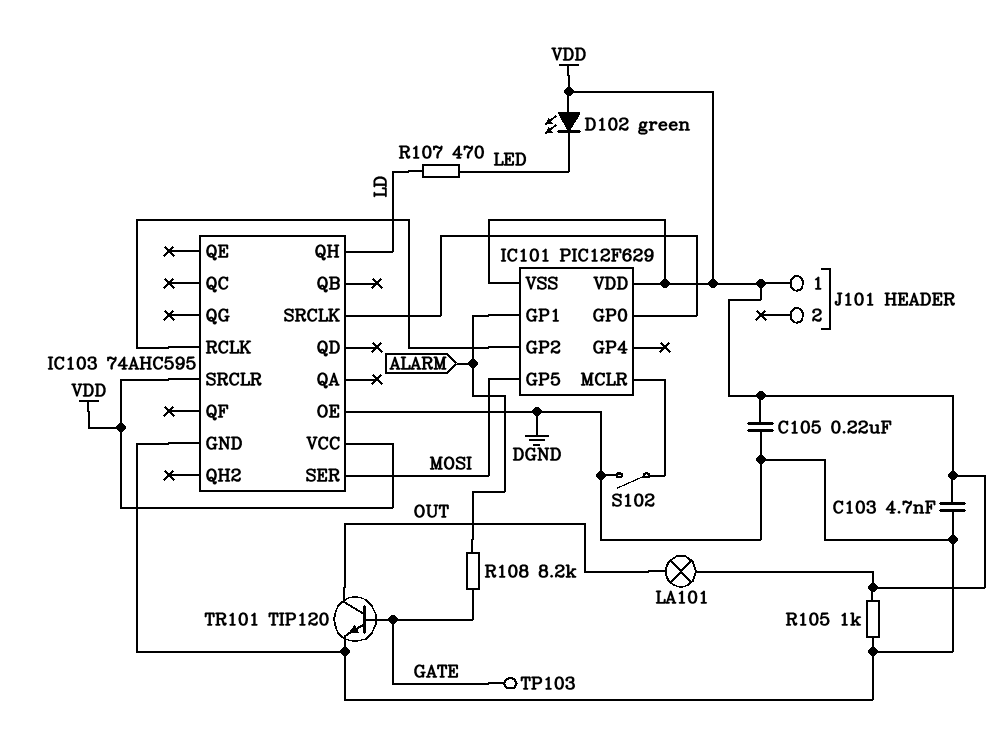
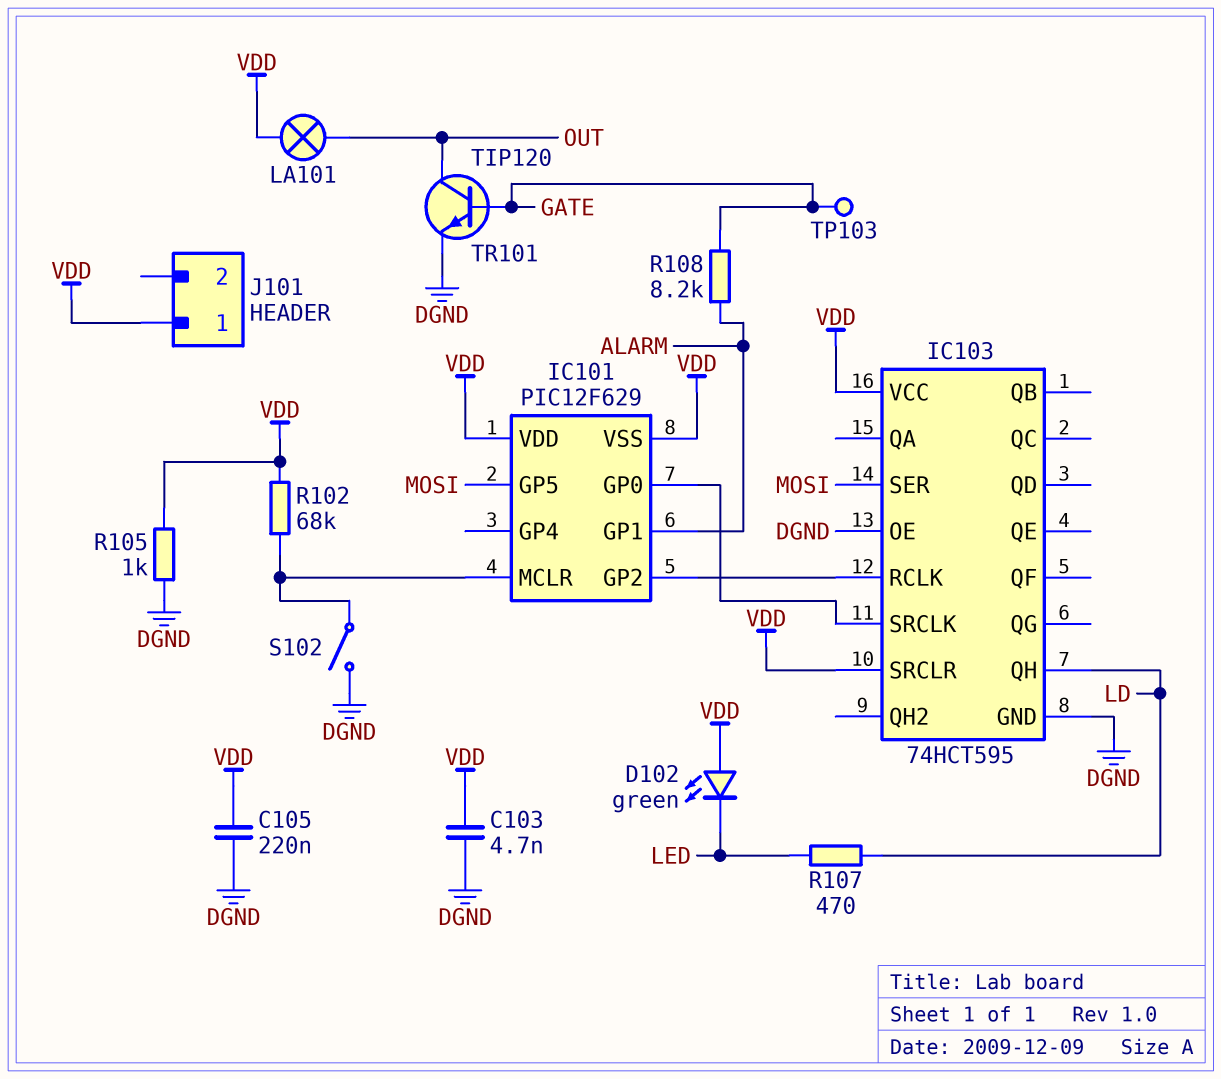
IC103: 74AHC595 -> 74HCT595
R102: none -> 68k (IC101/MCLR, VDD)

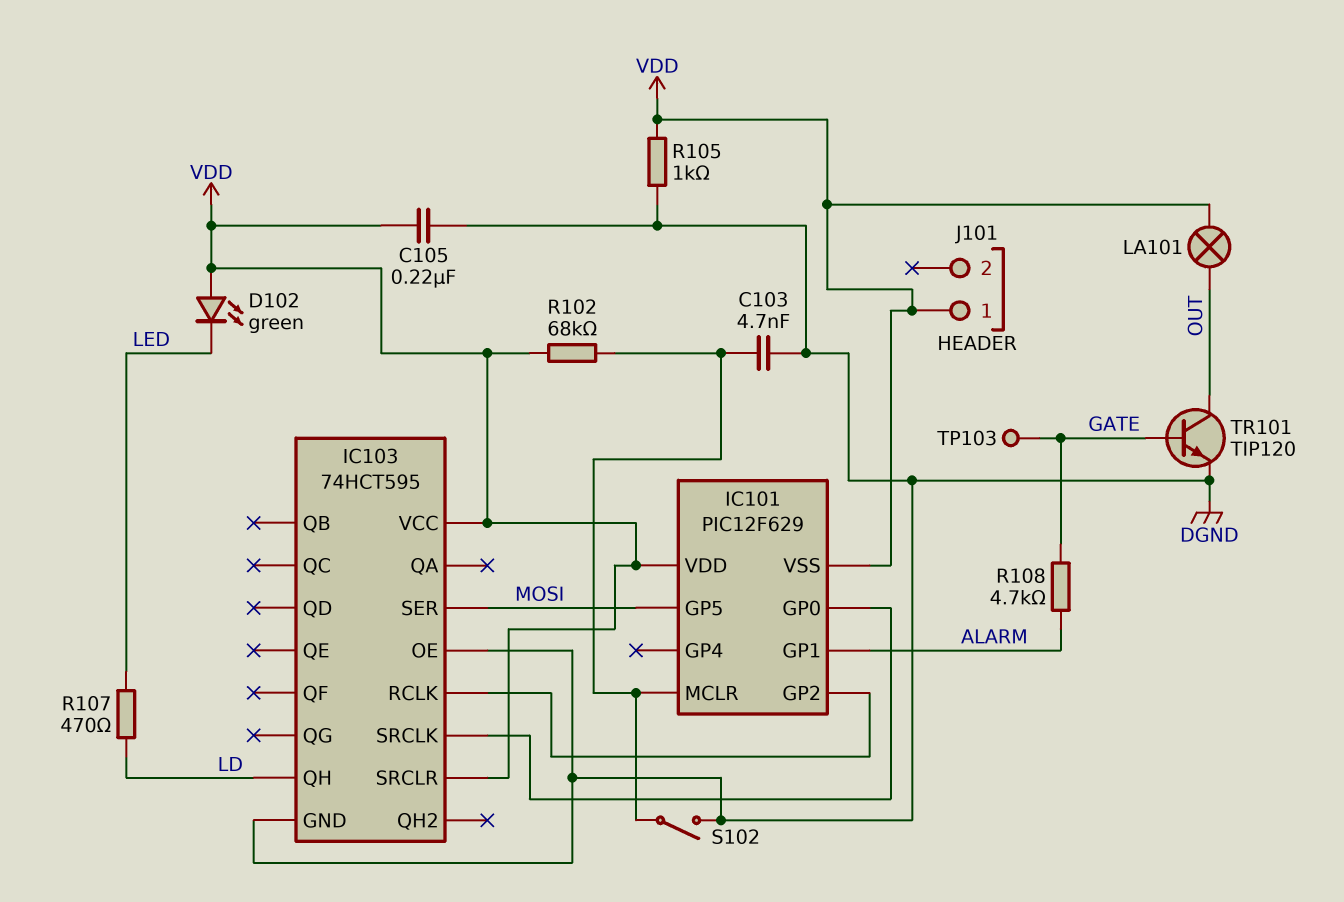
C103: 4.7nF (DGND, VDD) -> 4.7nF (DGND, IC101/MCLR)
R108: 8.2k (ALARM, GATE) -> 4.7k (ALARM, GATE)

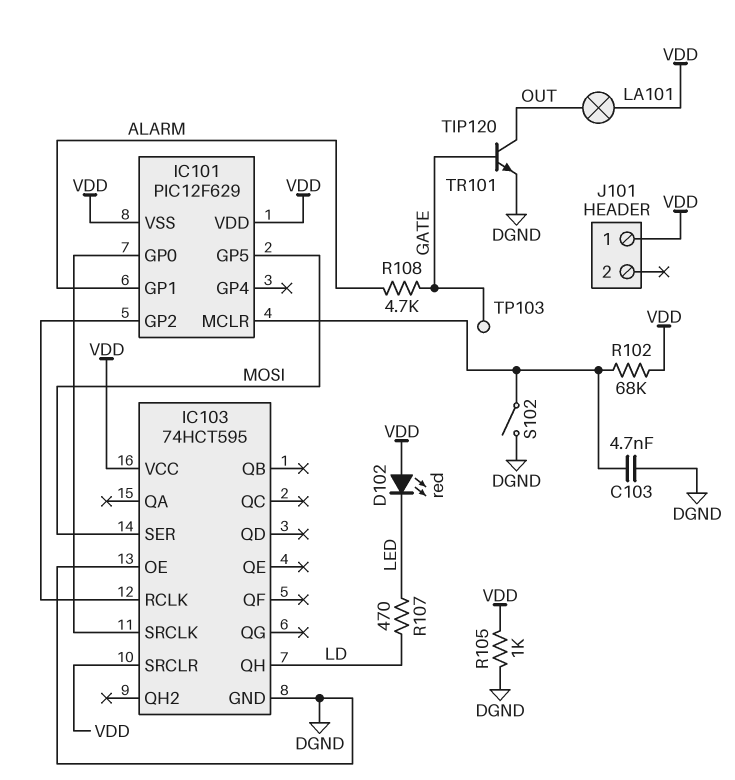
C105: 220nF (DGND, VDD) -> none
D102: LED green (A VDD, K LED) -> LED red (A VDD, K LED)

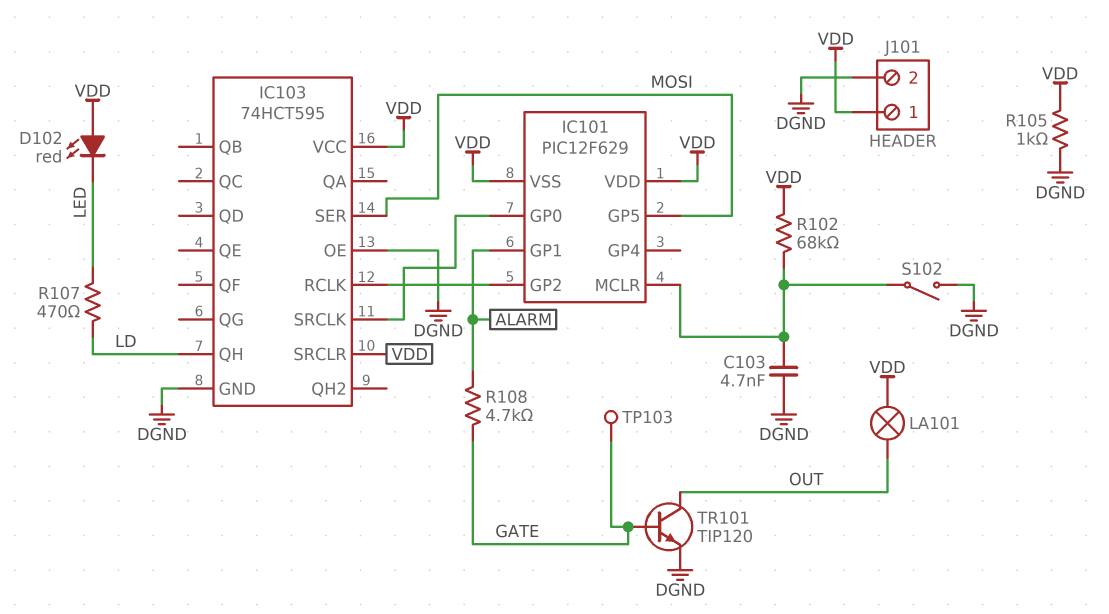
J101 pin 2: none -> DGND

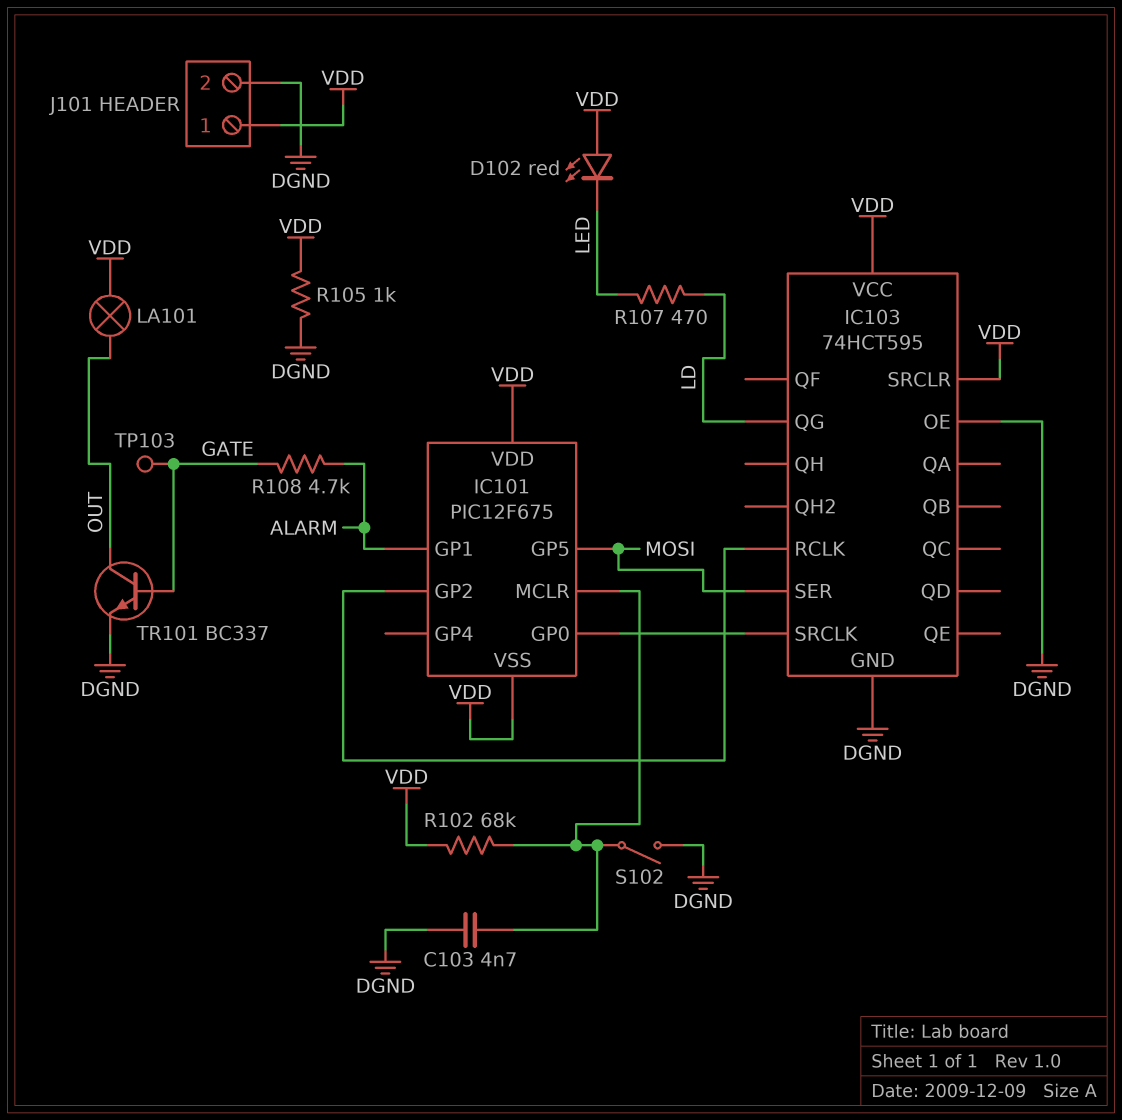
IC101: PIC12F629 -> PIC12F675
IC103 pin QG: none -> LD
IC103 pin QH: LD -> none
TR101: NPN TIP120 (B GATE, C OUT, E DGND) -> NPN BC337 (B GATE, C OUT, E DGND)

